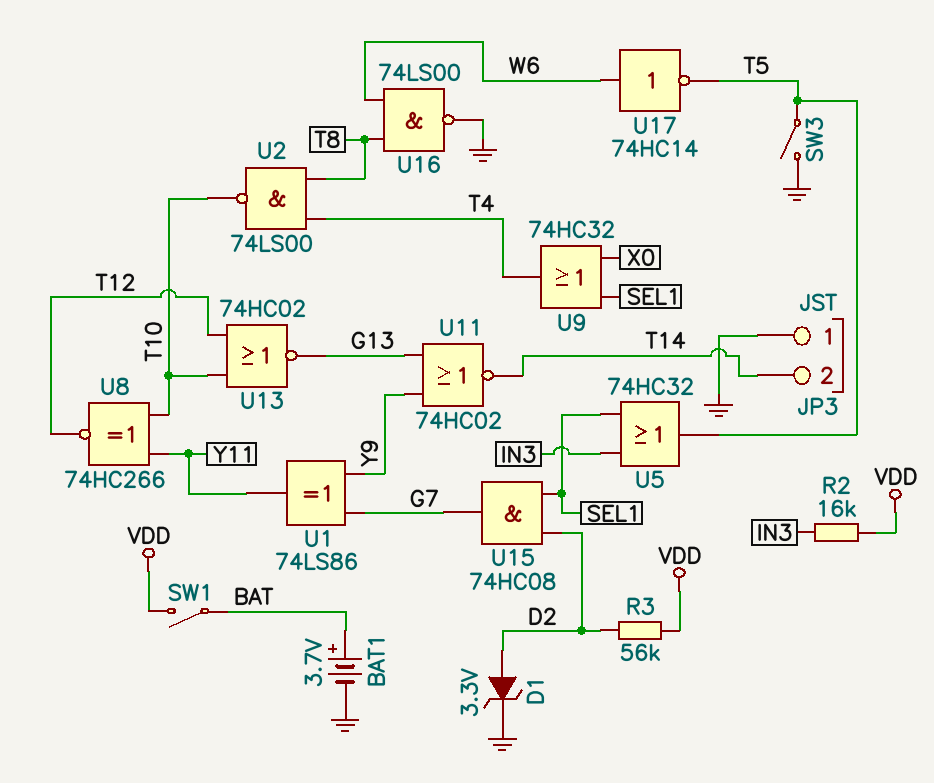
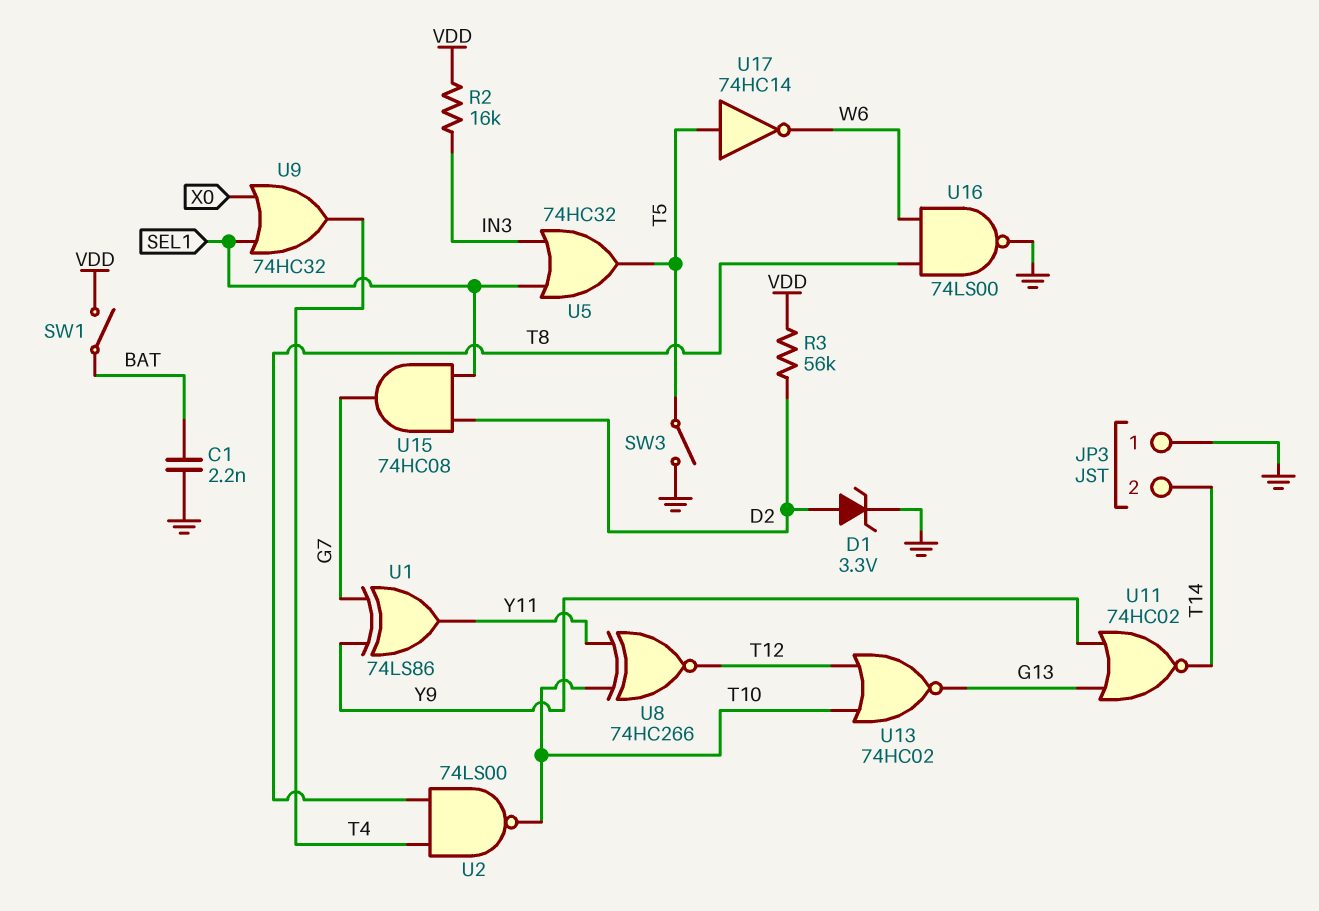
BAT1: 3.7V (plus BAT, minus GND) -> none
C1: none -> 2.2nF (BAT, GND)
U17: NOT 74HC14 (in W6, out T5) -> NOT 74HC14 (in T5, out W6)

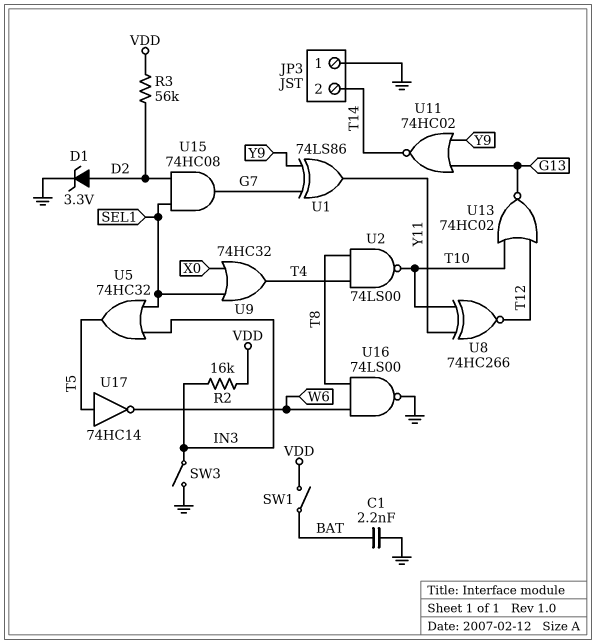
SW3: switch (GND, T5) -> switch (GND, IN3)

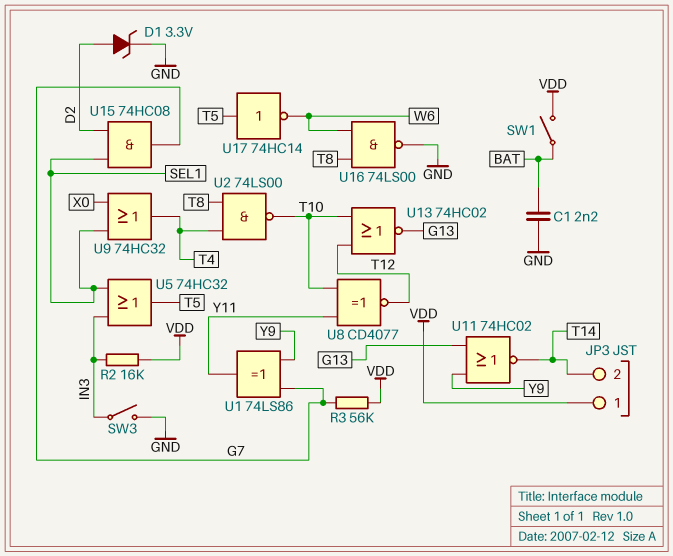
JP3 pin 1: GND -> VDD
R3: 56k (D2, VDD) -> 56k (G7, VDD)
U8: XNOR 74HC266 (in T10, in Y11, out T12) -> XNOR CD4077 (in T10, in Y11, out T12)

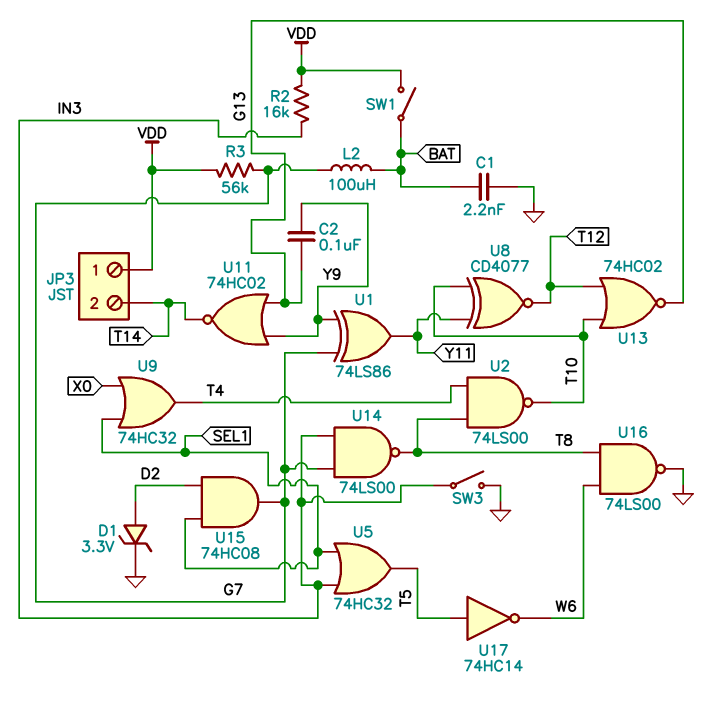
C2: none -> 100nF (G13, Y9)
L2: none -> 100uH (BAT, G7)
U14: none -> NAND 74LS00 (in G7, in IN3, out T8)

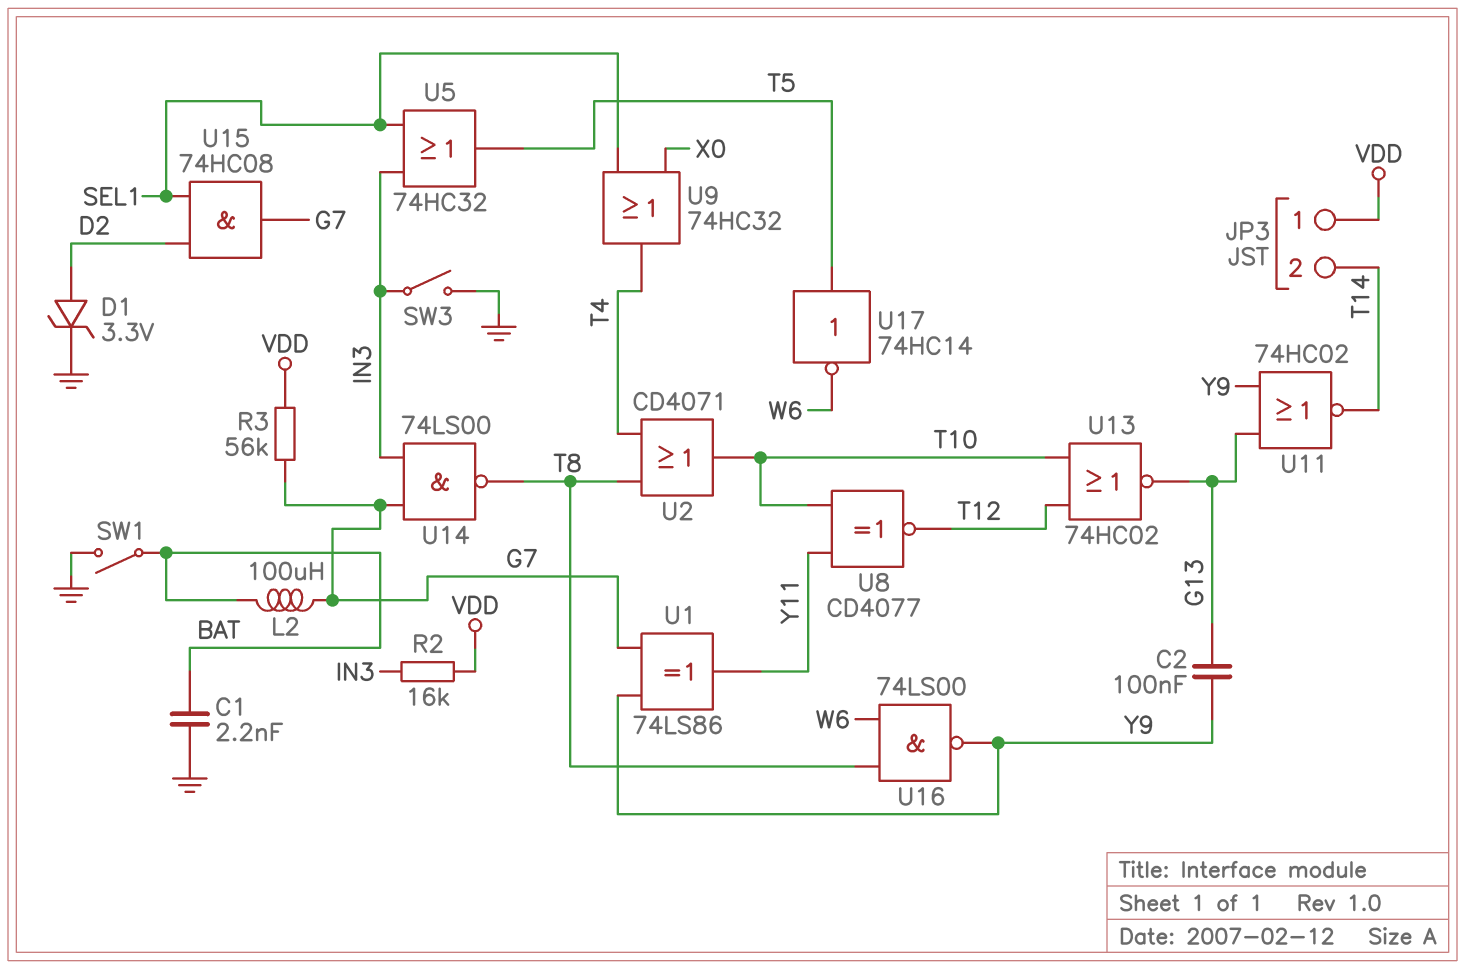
SW1: switch (BAT, VDD) -> switch (BAT, GND)
U2: NAND 74LS00 (in T4, in T8, out T10) -> OR CD4071 (in T4, in T8, out T10)
U16: NAND 74LS00 (in T8, in W6, out GND) -> NAND 74LS00 (in T8, in W6, out Y9)

